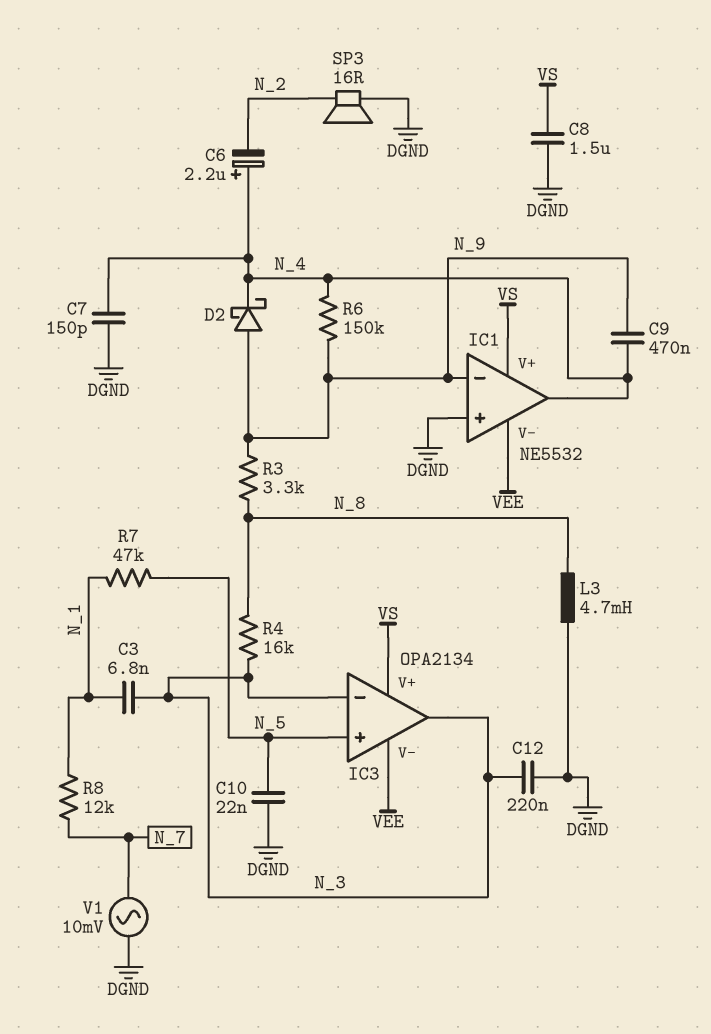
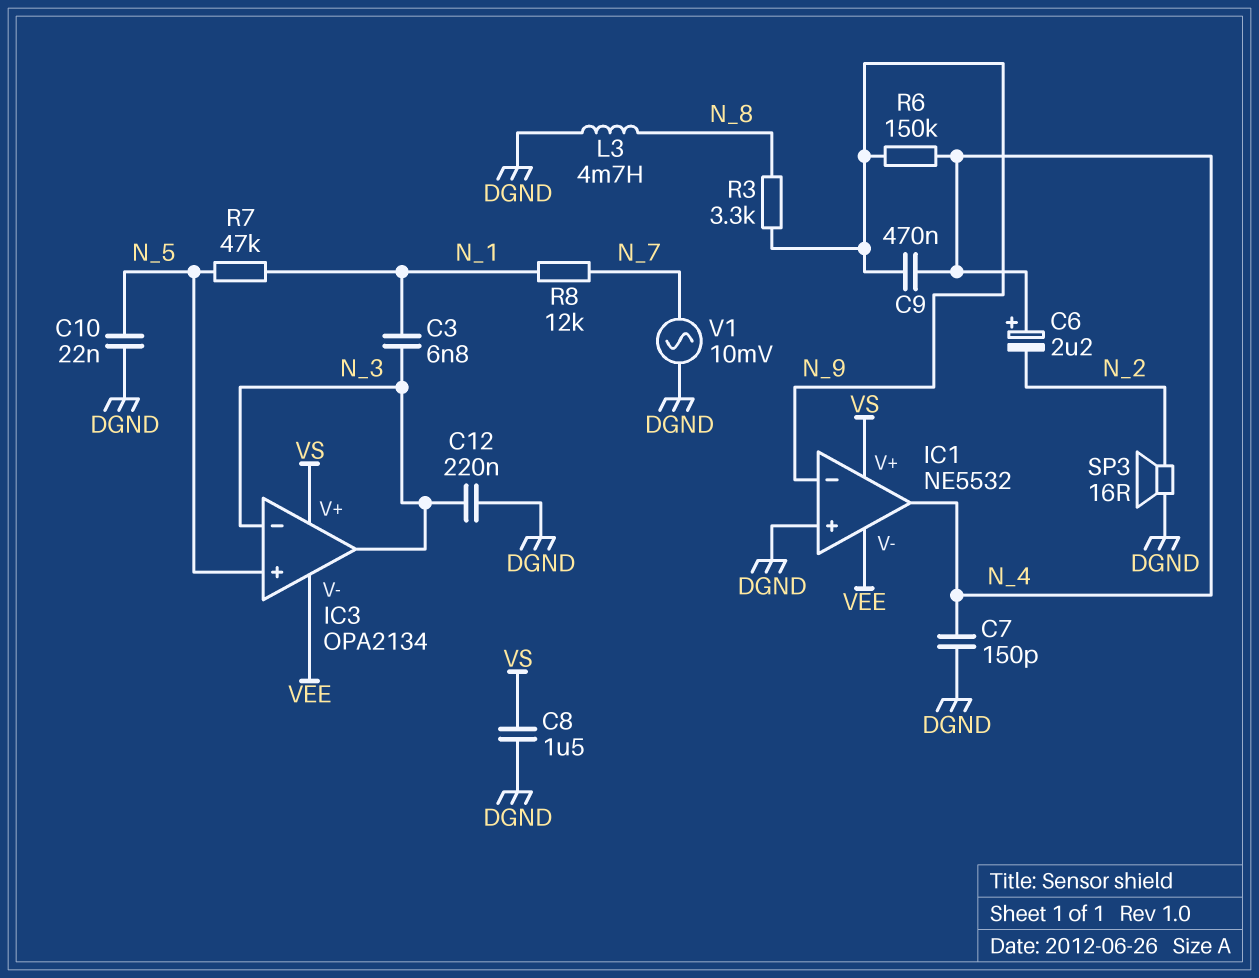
D2: schottky (A N_9, K N_4) -> none
R4: 16k (N_3, N_8) -> none

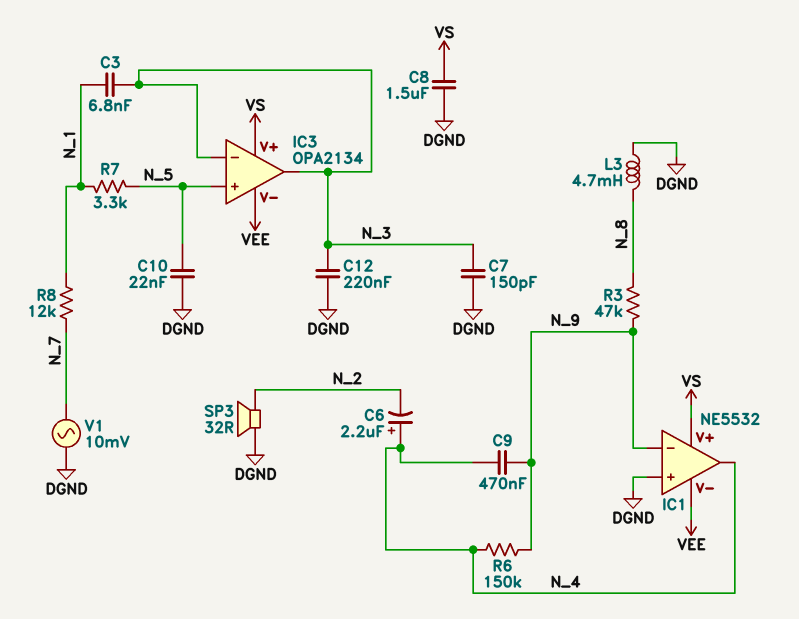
C7: 150pF (DGND, N_4) -> 150pF (DGND, N_3)
R3: 3.3k (N_8, N_9) -> 47k (N_8, N_9)
R7: 47k (N_1, N_5) -> 3.3k (N_1, N_5)
SP3: speaker 16R (DGND, N_2) -> speaker 32R (DGND, N_2)

